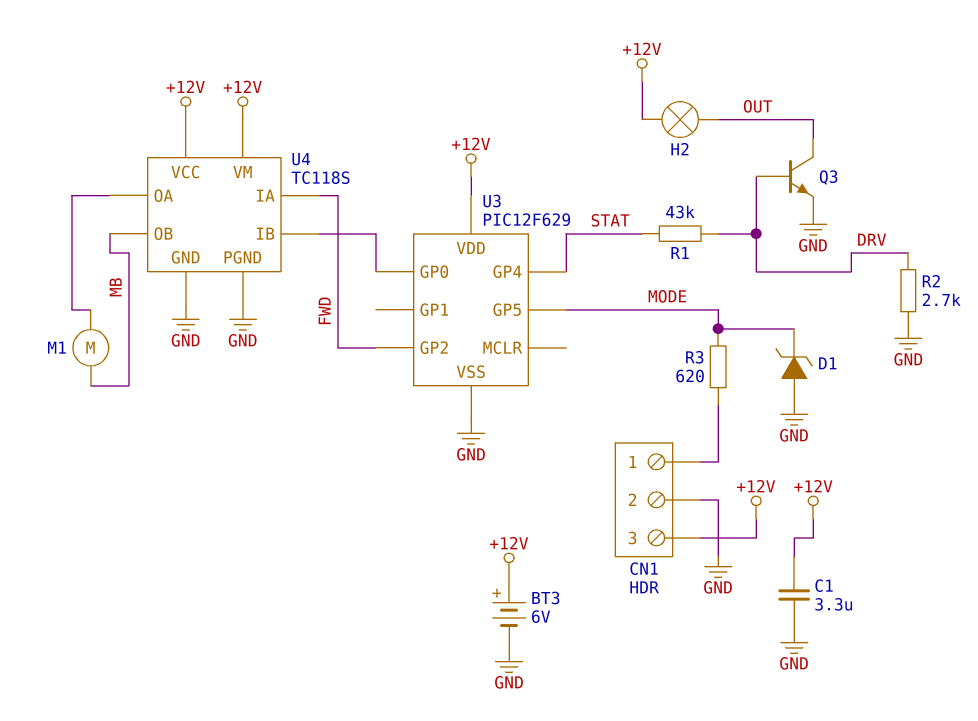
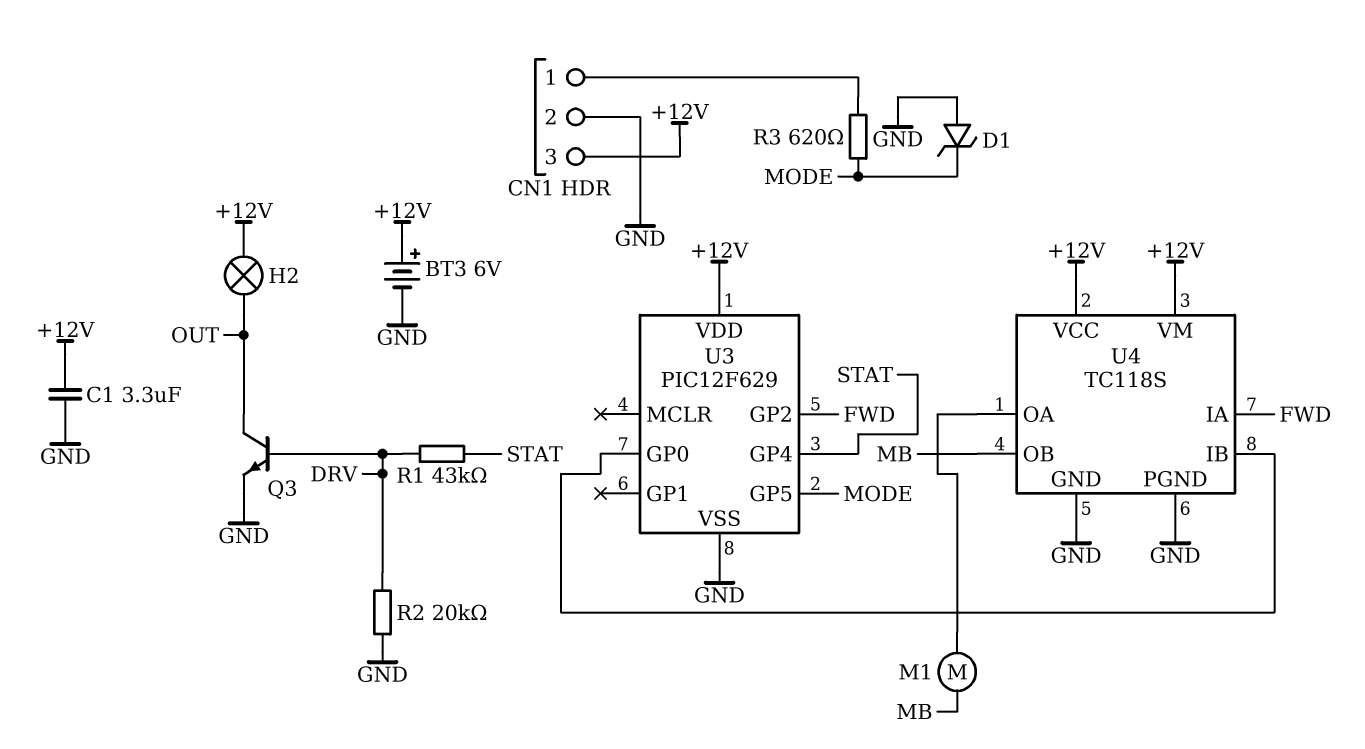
R2: 2.7k (DRV, GND) -> 20k (DRV, GND)

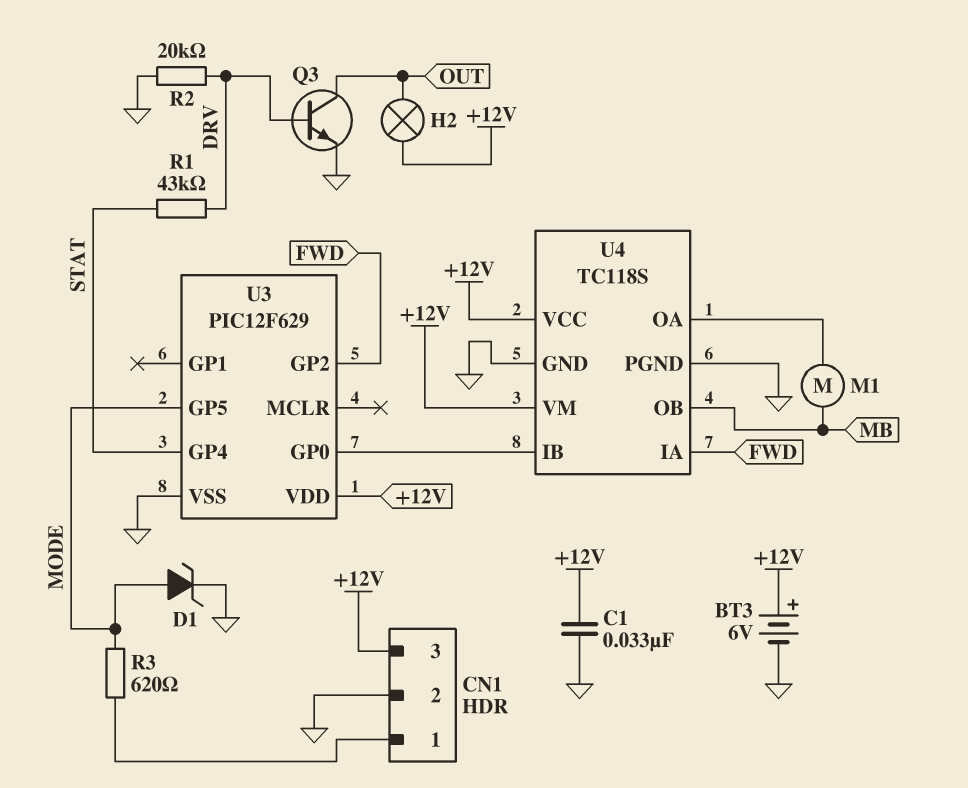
C1: 3.3uF (+12V, GND) -> 33nF (+12V, GND)
D1: zener (A GND, K MODE) -> zener (A MODE, K GND)

